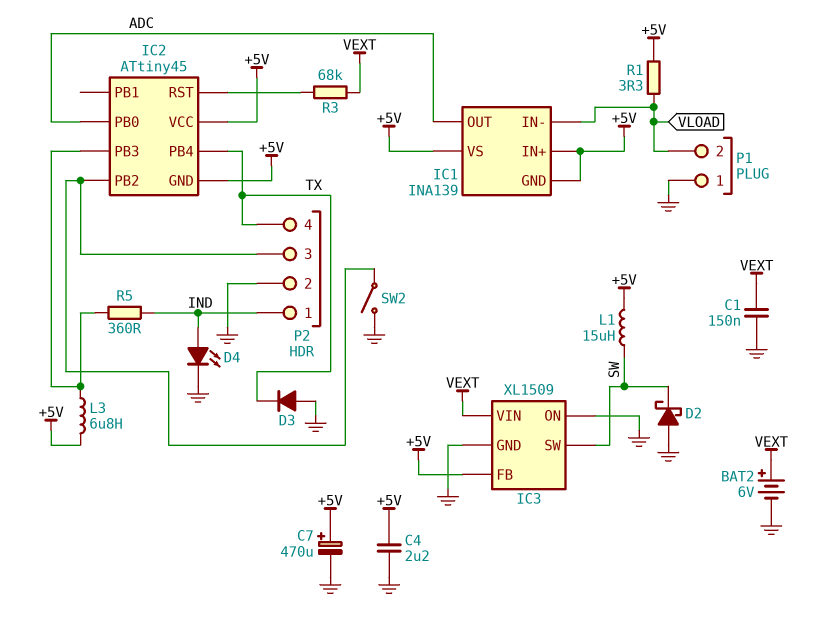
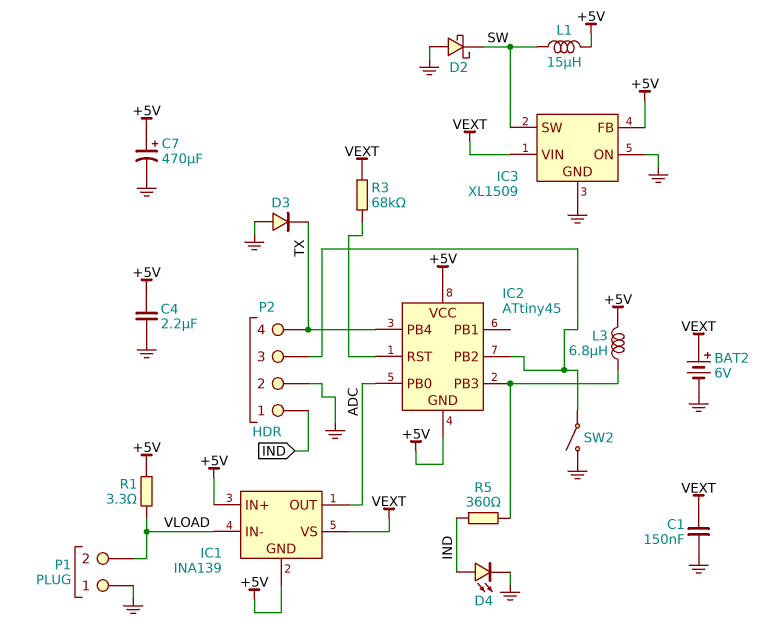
IC1 pin VS: +5V -> VEXT

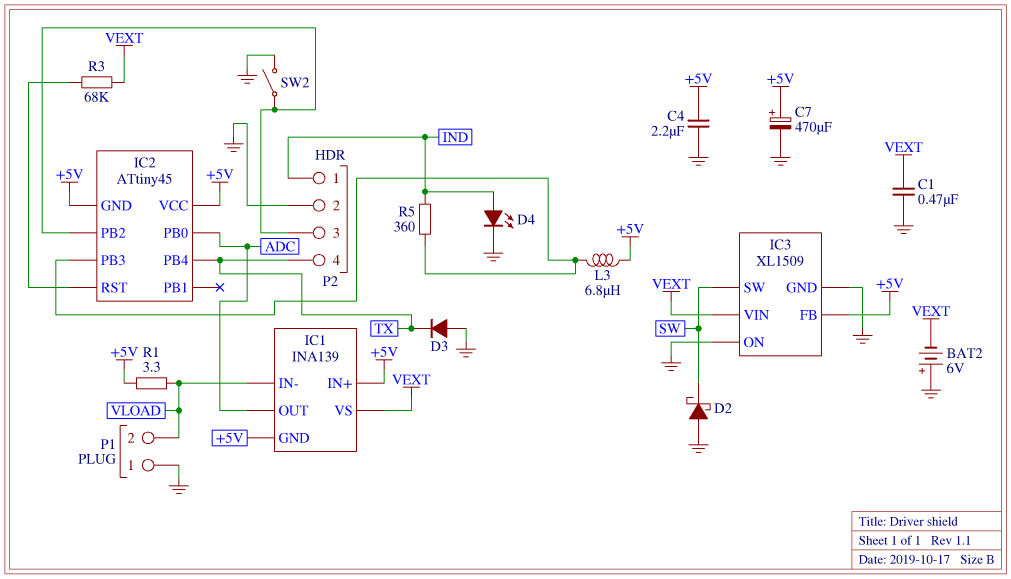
BAT2: 6V (plus VEXT, minus GND) -> 6V (plus GND, minus VEXT)
C1: 150nF (GND, VEXT) -> 470nF (GND, VEXT)
L1: 15uH (+5V, SW) -> none

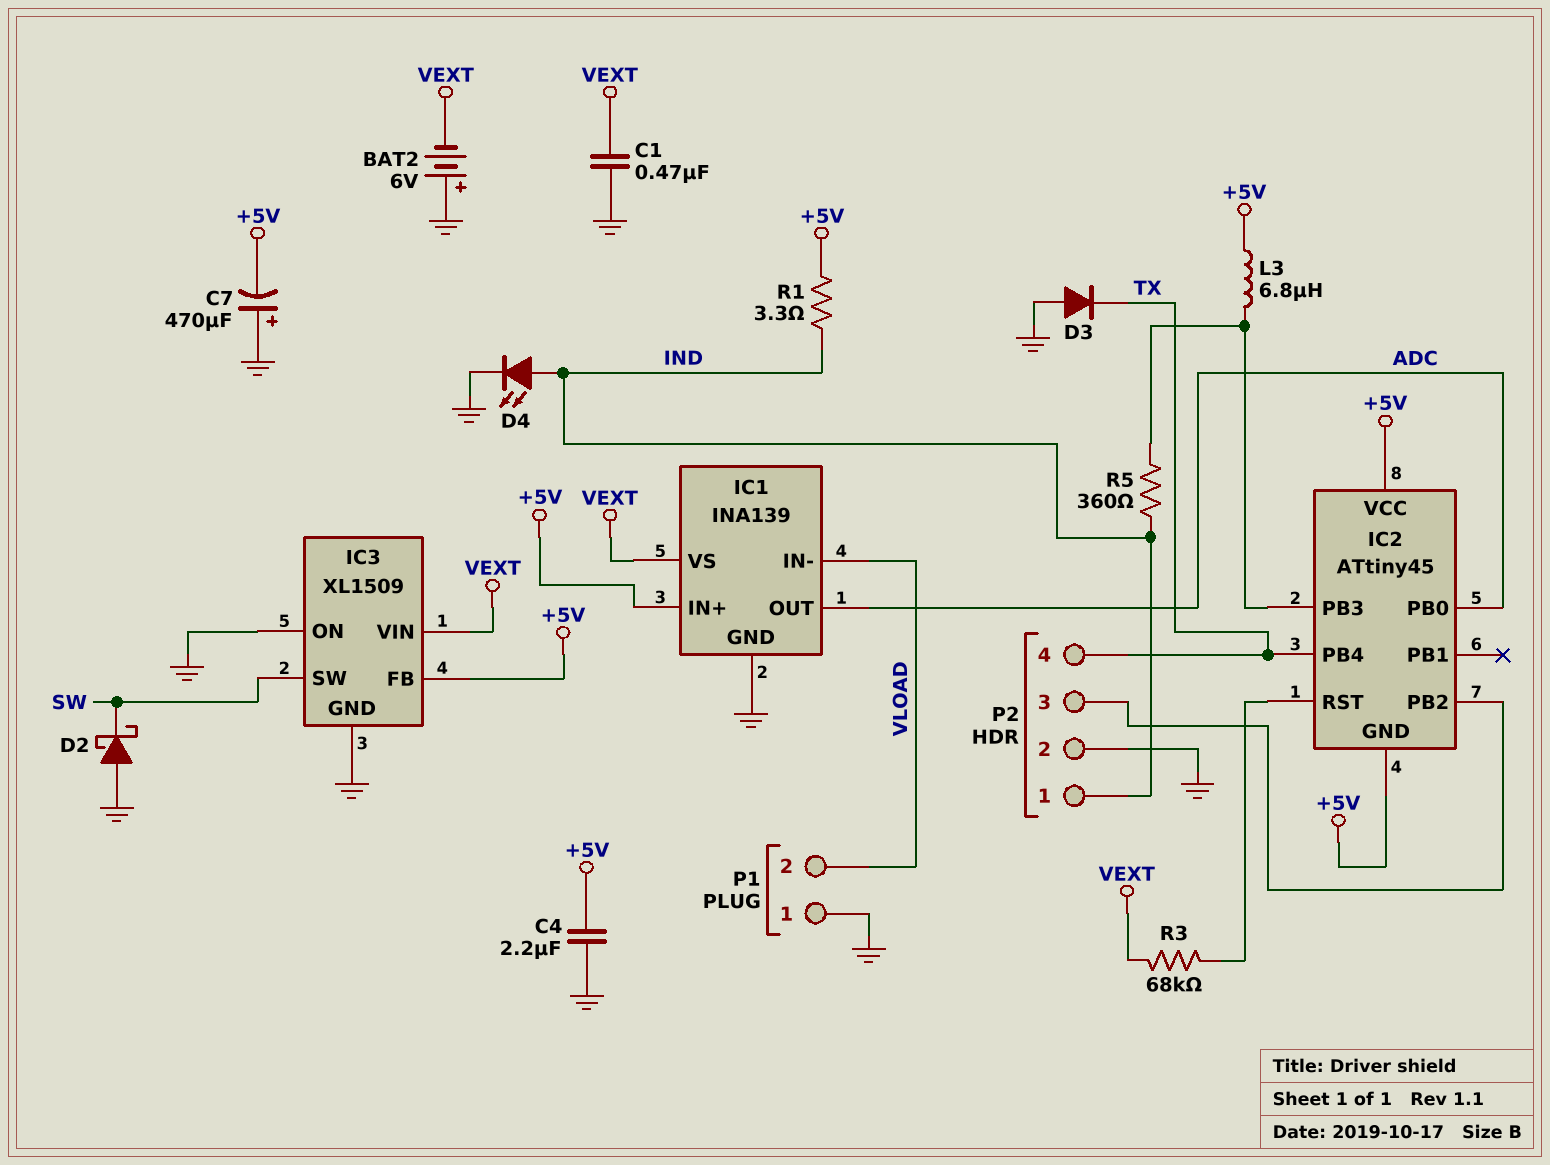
C7: 470uF (plus +5V, minus GND) -> 470uF (plus GND, minus +5V)
IC1 pin GND: +5V -> GND
R1: 3.3 (+5V, VLOAD) -> 3.3 (+5V, IND)
SW2: switch (GND, IC2/PB2) -> none

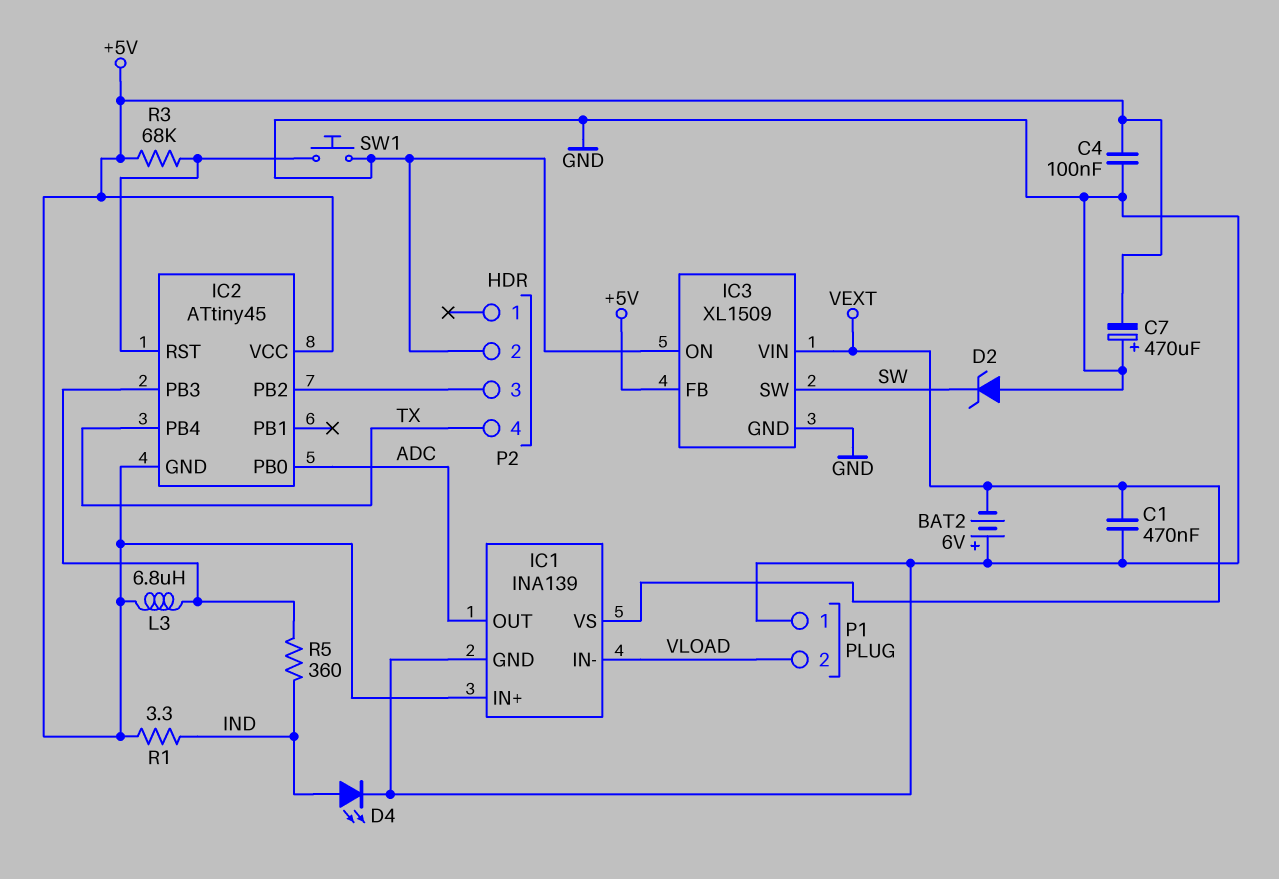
C4: 2.2uF (+5V, GND) -> 100nF (+5V, GND)
D2: schottky (A GND, K SW) -> zener (A GND, K SW)
D3: diode (A GND, K TX) -> none
P2 pin 1: IND -> none
R3: 68k (IC2/RST, VEXT) -> 68k (+5V, IC2/RST)
SW1: none -> button (GND, IC2/RST)

